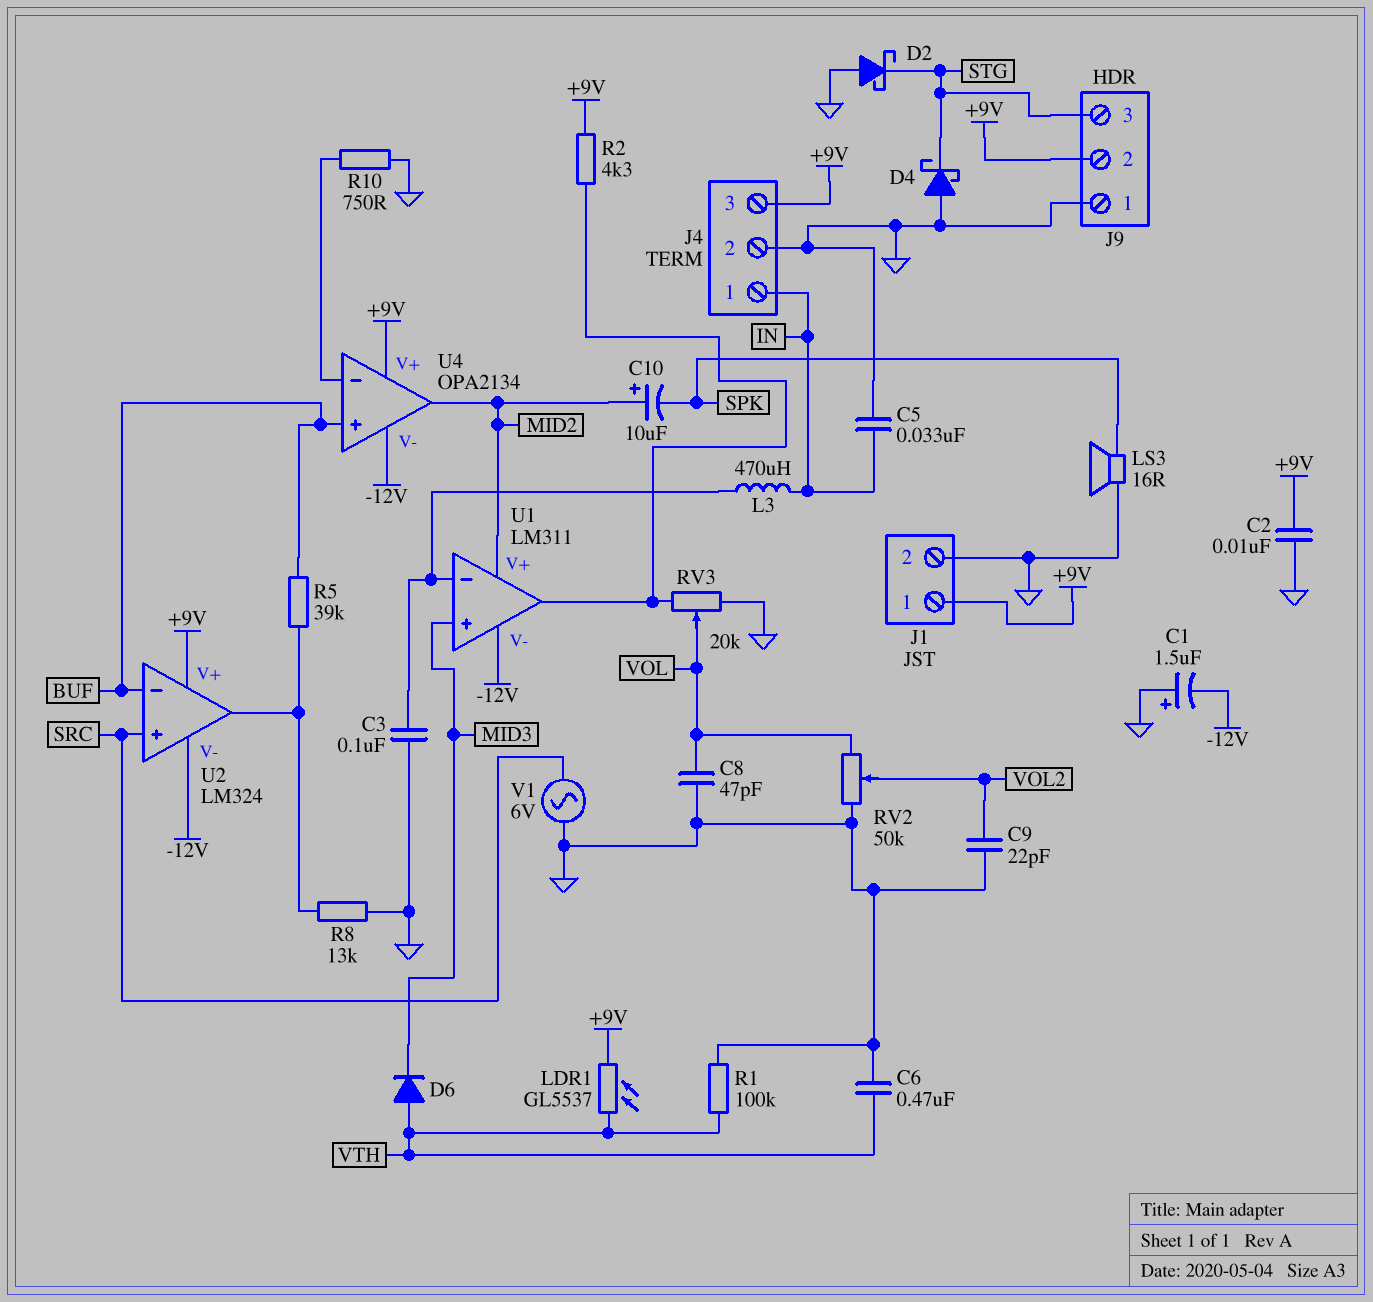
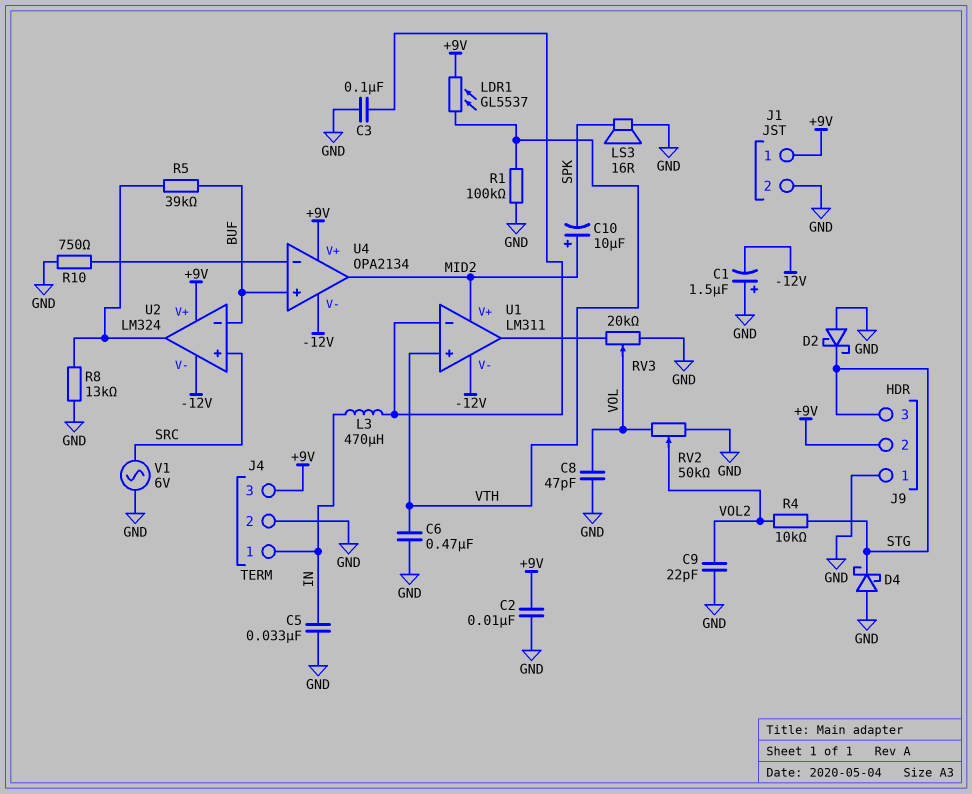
D6: diode (A VTH, K MID3) -> none
R2: 4.3k (+9V, U1/out) -> none
R4: none -> 10k (STG, VOL2)
U1 pin in+: MID3 -> VTH

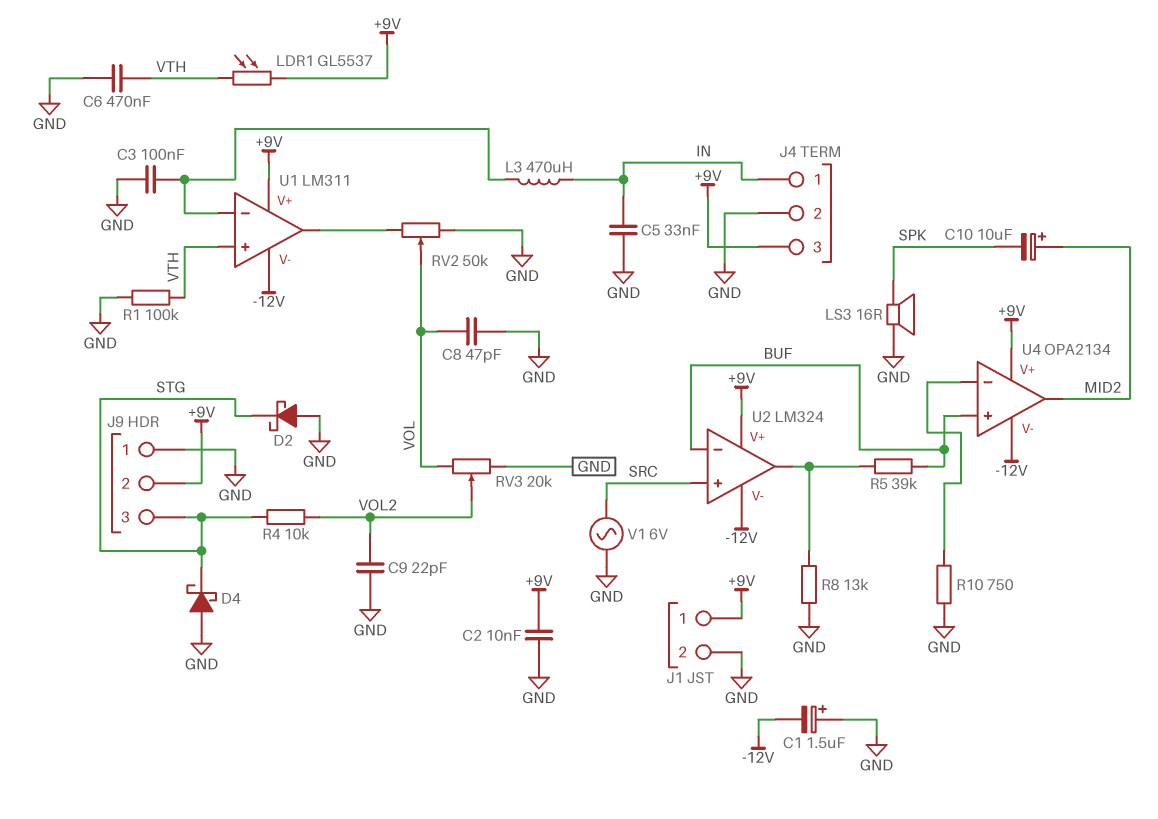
RV2: 50k (GND, VOL, wiper VOL2) -> 50k (GND, U1/out, wiper VOL)
RV3: 20k (GND, U1/out, wiper VOL) -> 20k (GND, VOL, wiper VOL2)
U1 pin V+: MID2 -> +9V

